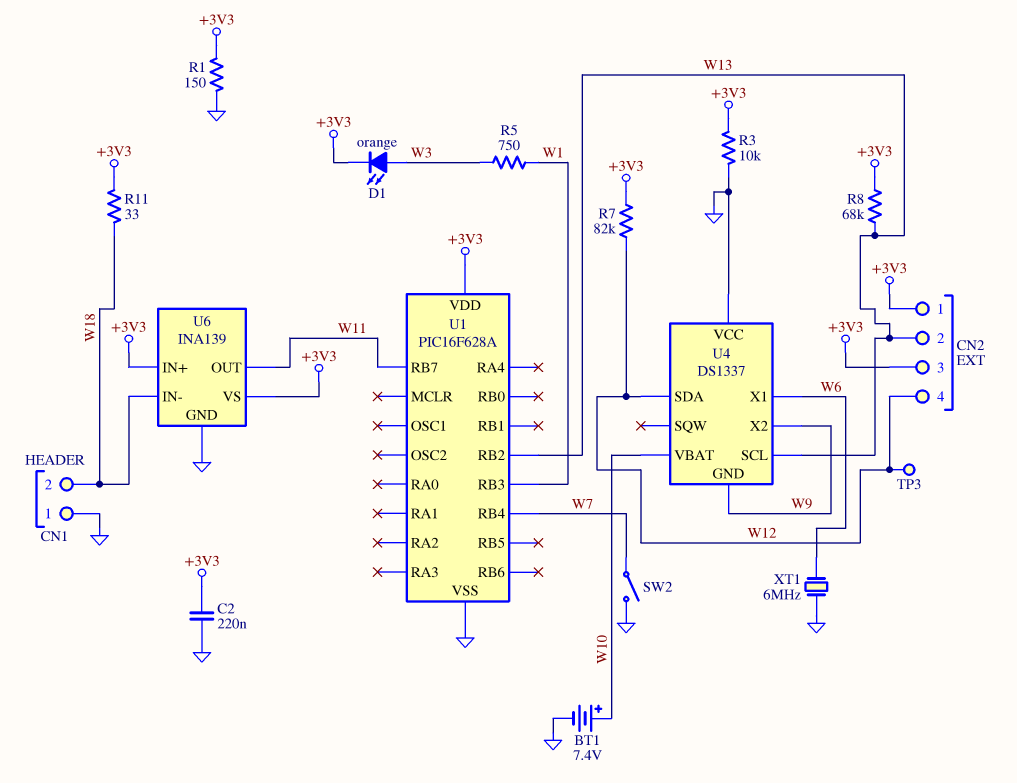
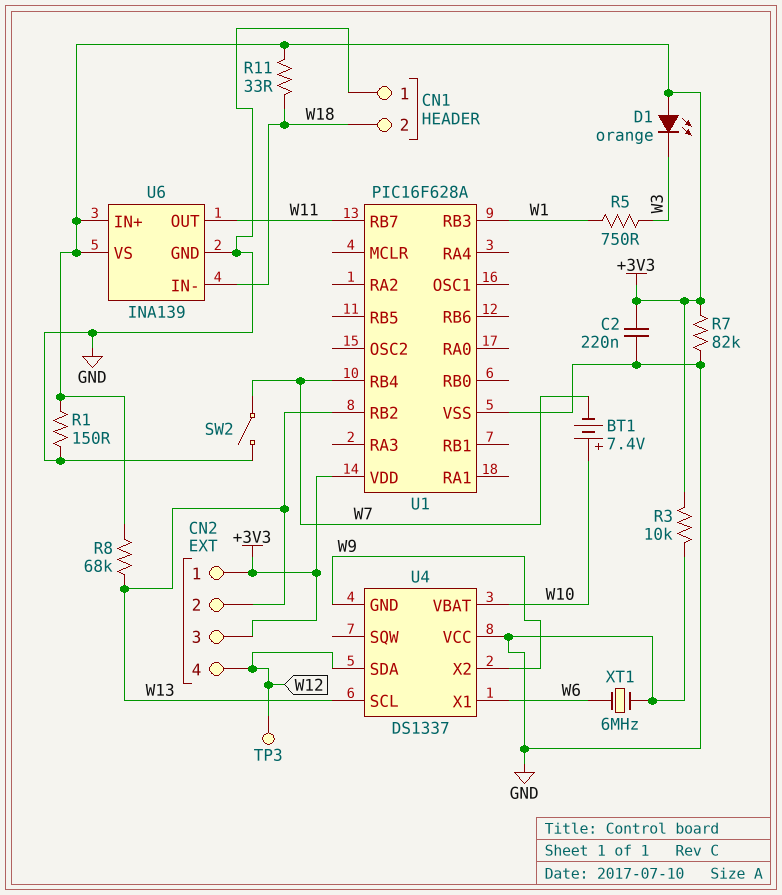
BT1: 7.4V (plus W10, minus GND) -> 7.4V (plus W10, minus W7)
D1: LED orange (A W3, K +3V3) -> LED orange (A +3V3, K W3)
R7: 82k (+3V3, W12) -> 82k (+3V3, GND)

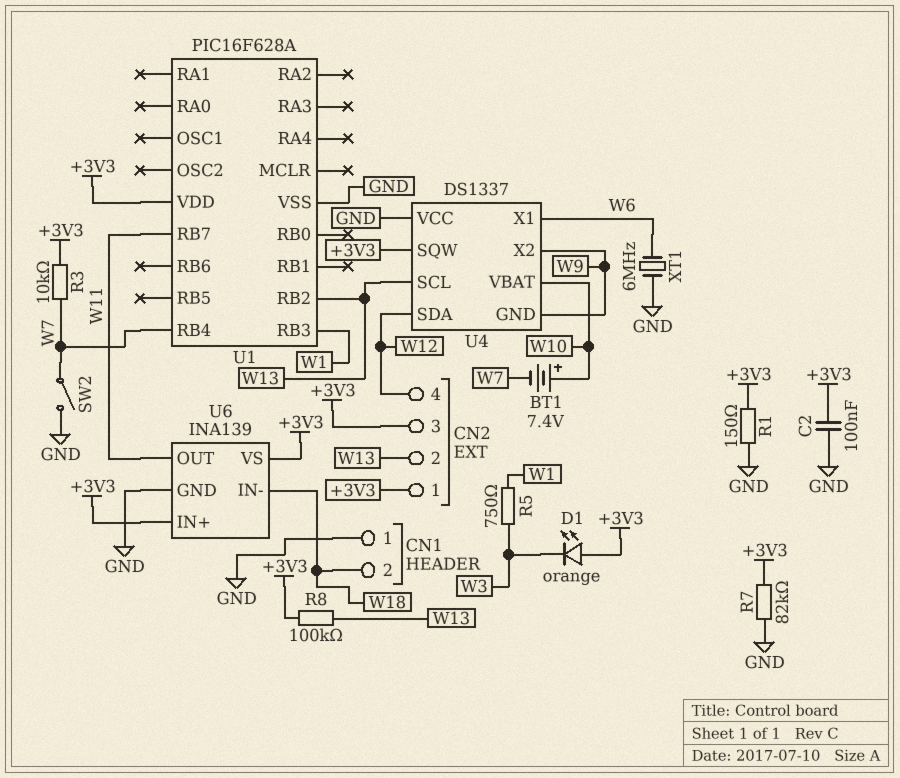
C2: 220nF (+3V3, GND) -> 100nF (+3V3, GND)
R3: 10k (+3V3, GND) -> 10k (+3V3, W7)
R8: 68k (+3V3, W13) -> 100k (+3V3, W13)
R11: 33 (+3V3, W18) -> none
TP3: test point (W12) -> none
U4 pin SQW: none -> +3V3

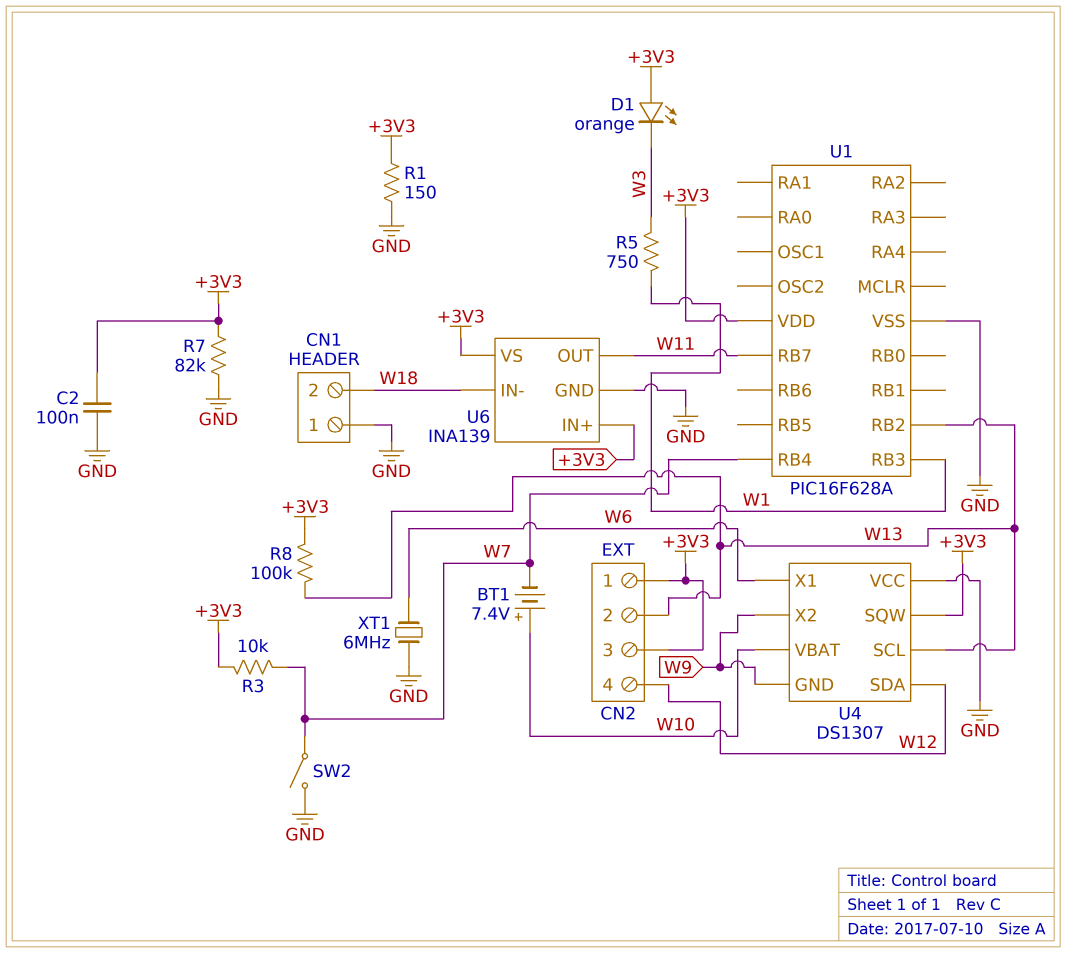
U4: DS1337 -> DS1307

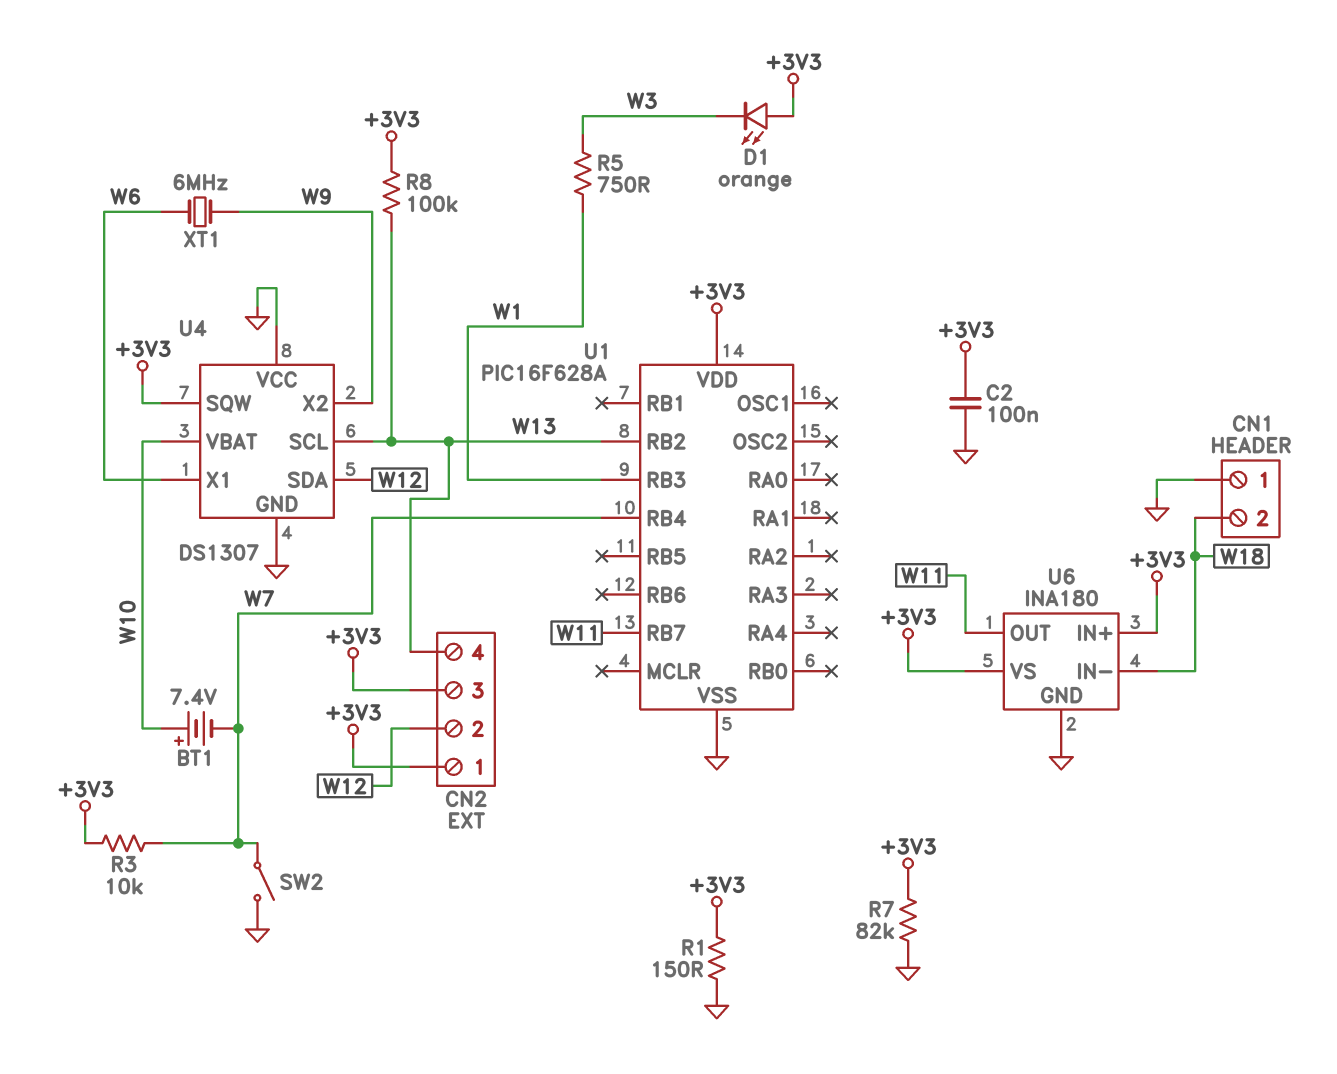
CN2 pin 2: W13 -> W12
CN2 pin 4: W12 -> W13
U4 pin GND: W9 -> GND
U6: INA139 -> INA180
XT1: 6MHz (GND, W6) -> 6MHz (W6, W9)

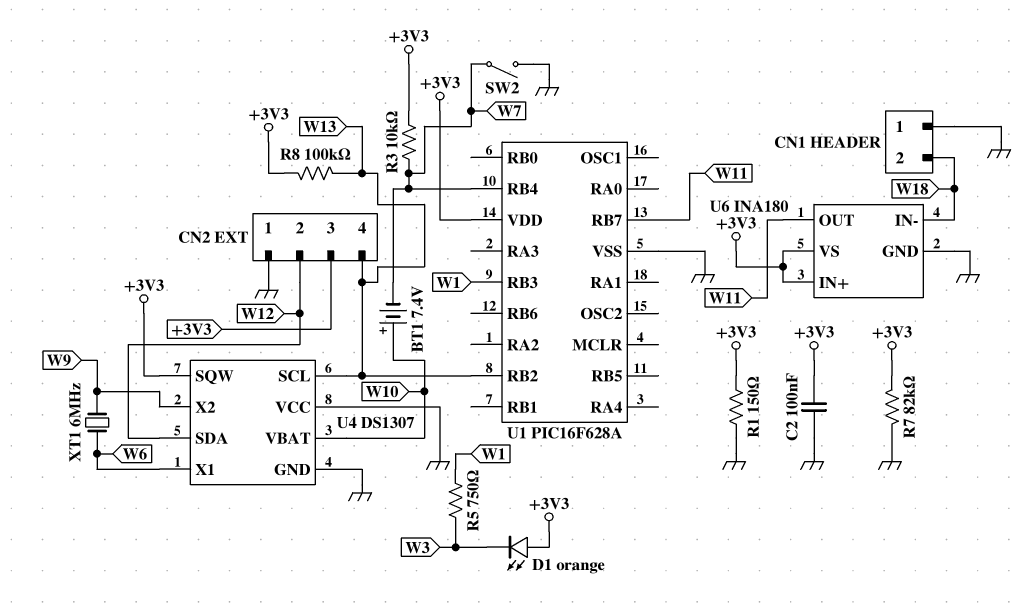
CN2 pin 1: +3V3 -> GND

